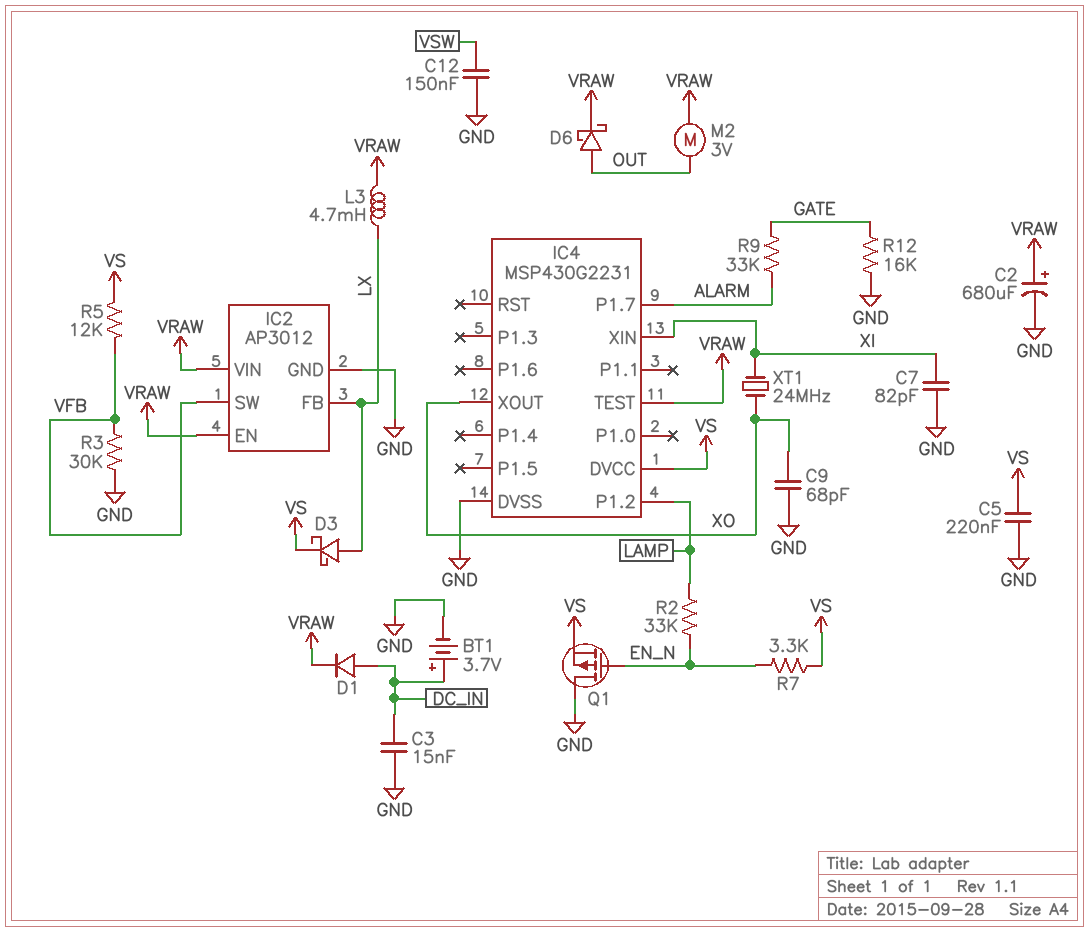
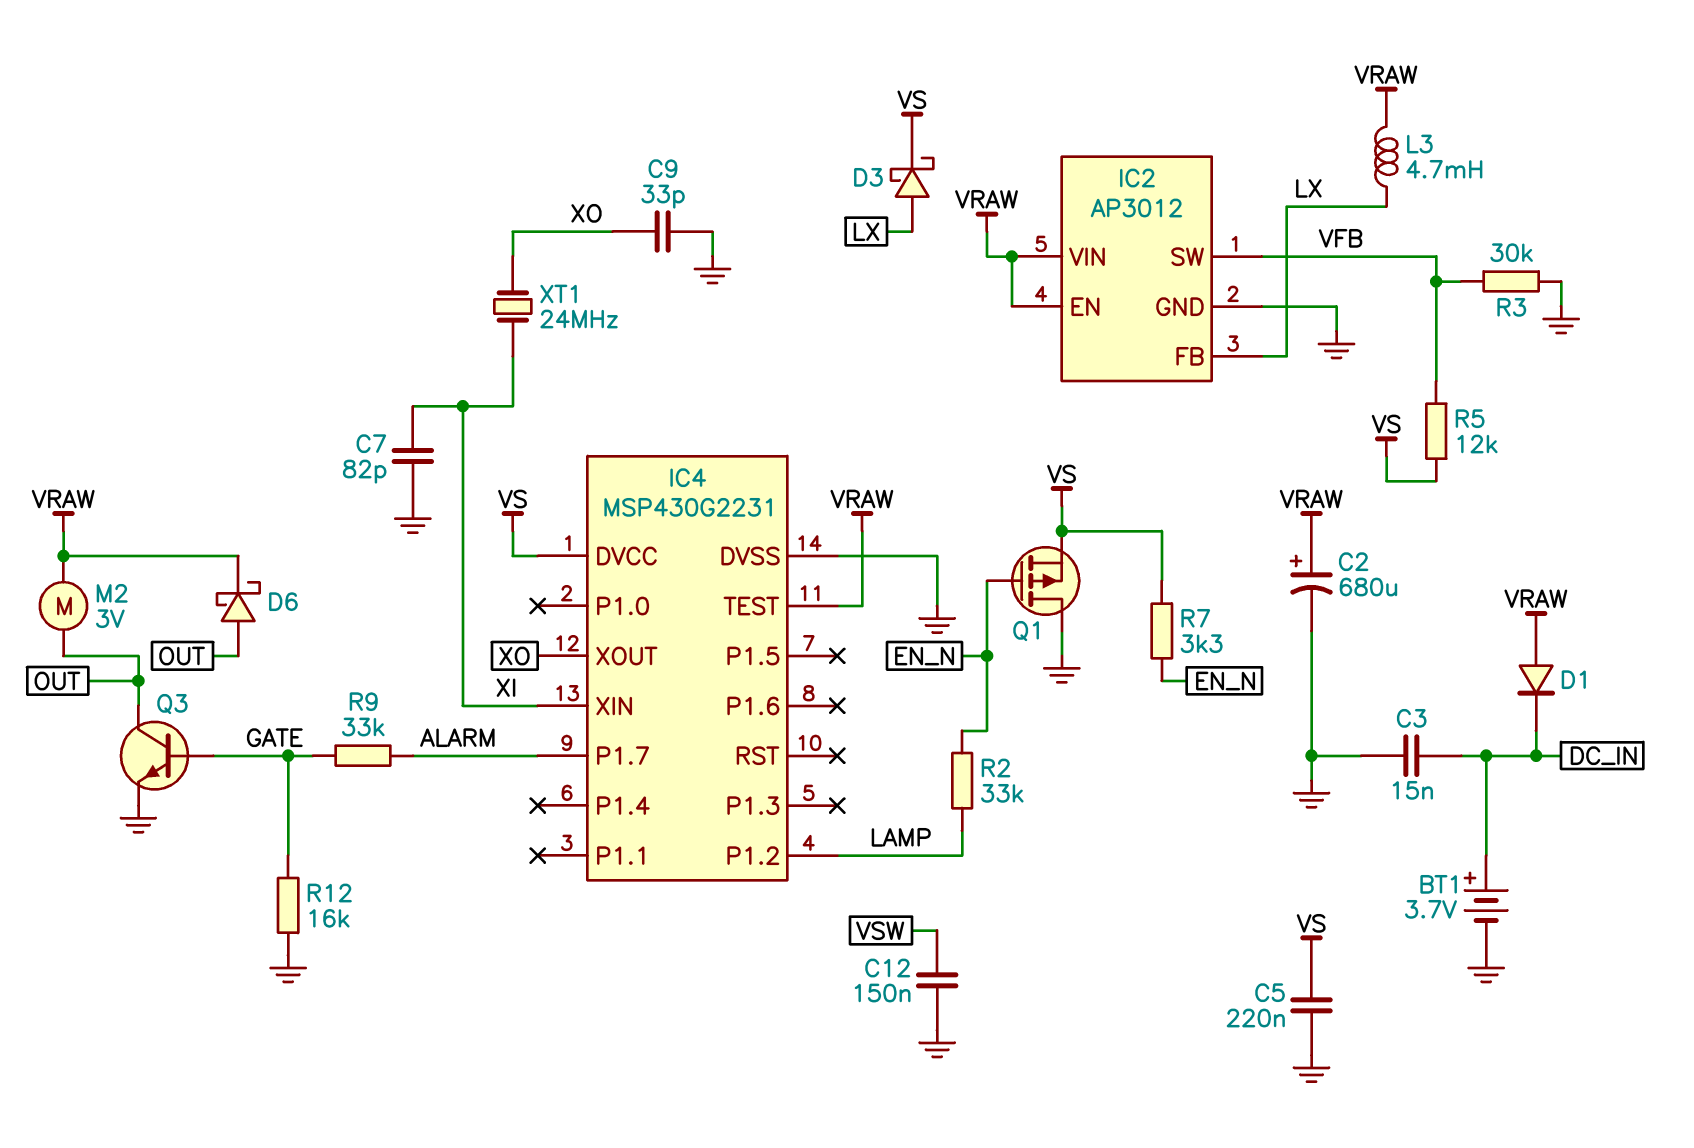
C9: 68pF (GND, XO) -> 33pF (GND, XO)
D1: diode (A DC_IN, K VRAW) -> diode (A VRAW, K DC_IN)
Q3: none -> NPN (B GATE, C OUT, E GND)

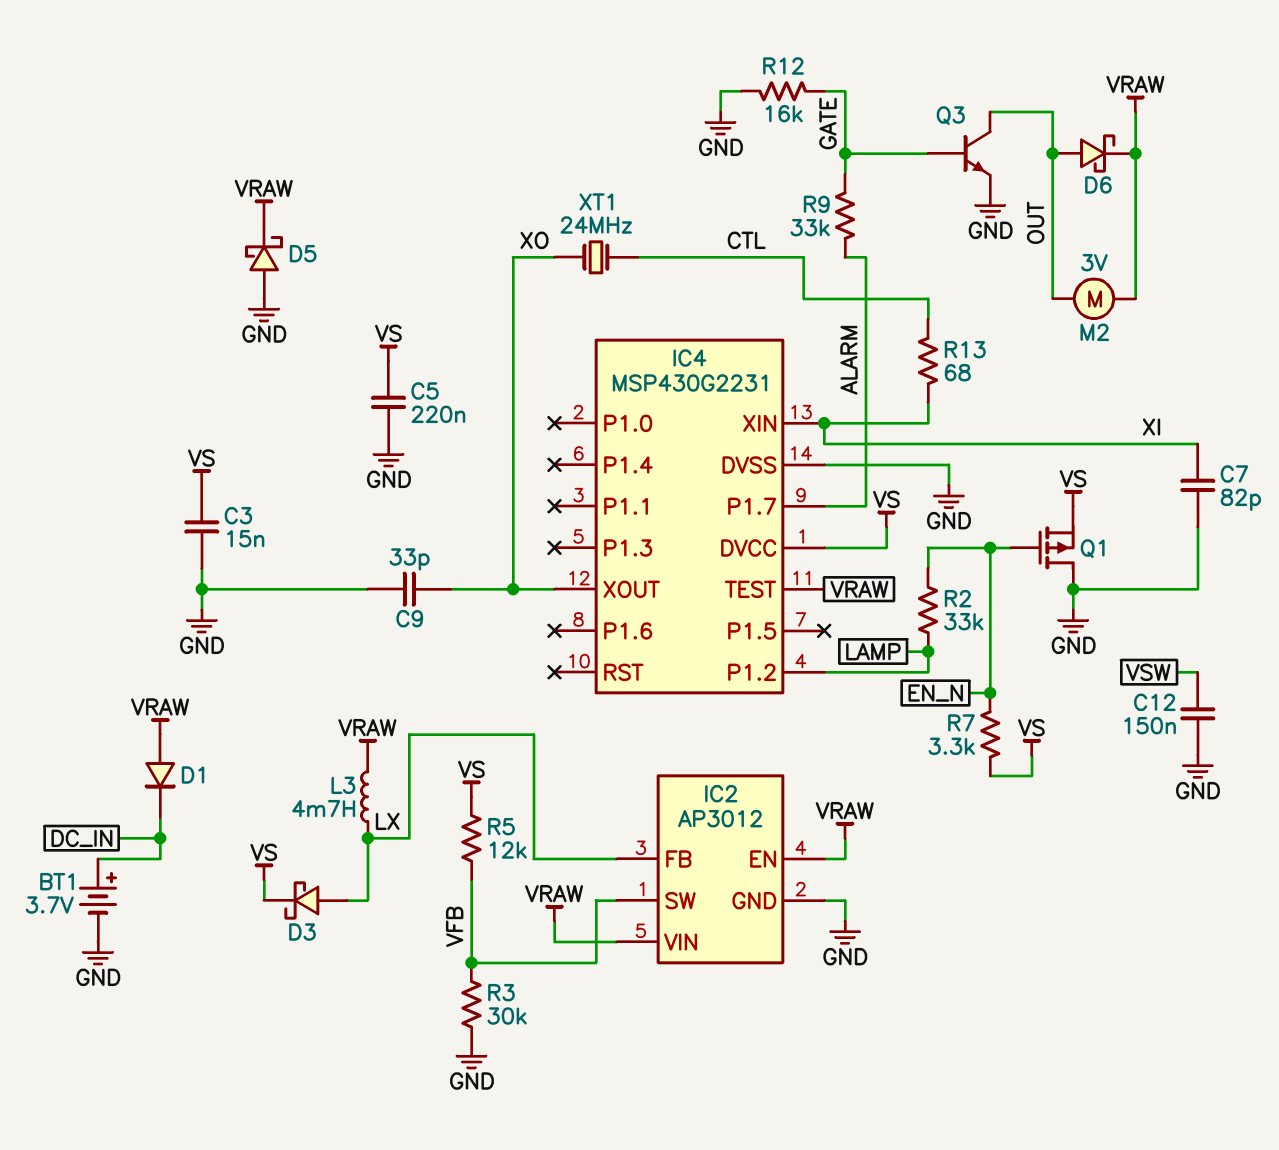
C2: 680uF (plus VRAW, minus GND) -> none
C3: 15nF (DC_IN, GND) -> 15nF (GND, VS)
D5: none -> schottky (A GND, K VRAW)
R13: none -> 68 (CTL, XI)
XT1: 24MHz (XI, XO) -> 24MHz (CTL, XO)

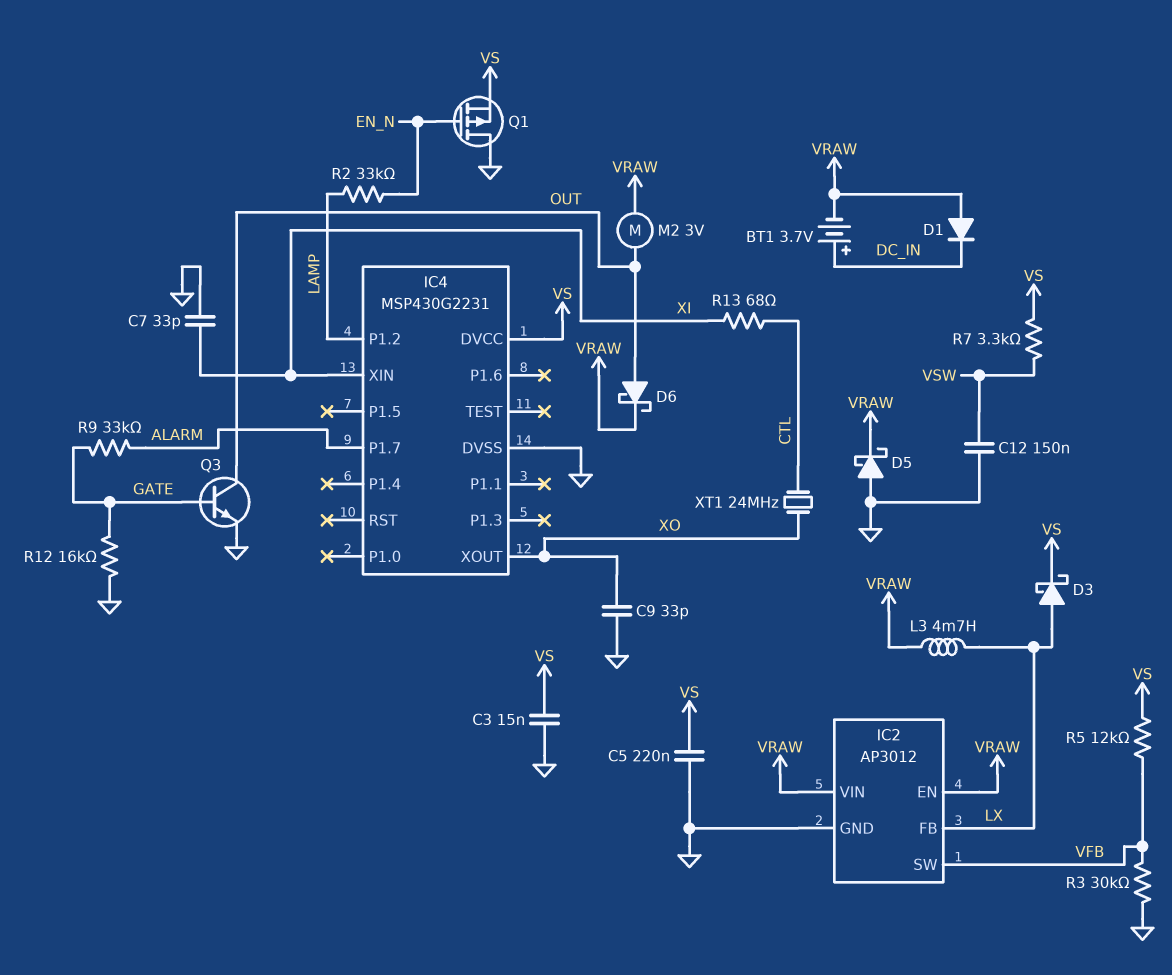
BT1: 3.7V (plus DC_IN, minus GND) -> 3.7V (plus DC_IN, minus VRAW)
C7: 82pF (GND, XI) -> 33pF (GND, XI)
IC4 pin TEST: VRAW -> none
R7: 3.3k (EN_N, VS) -> 3.3k (VS, VSW)

